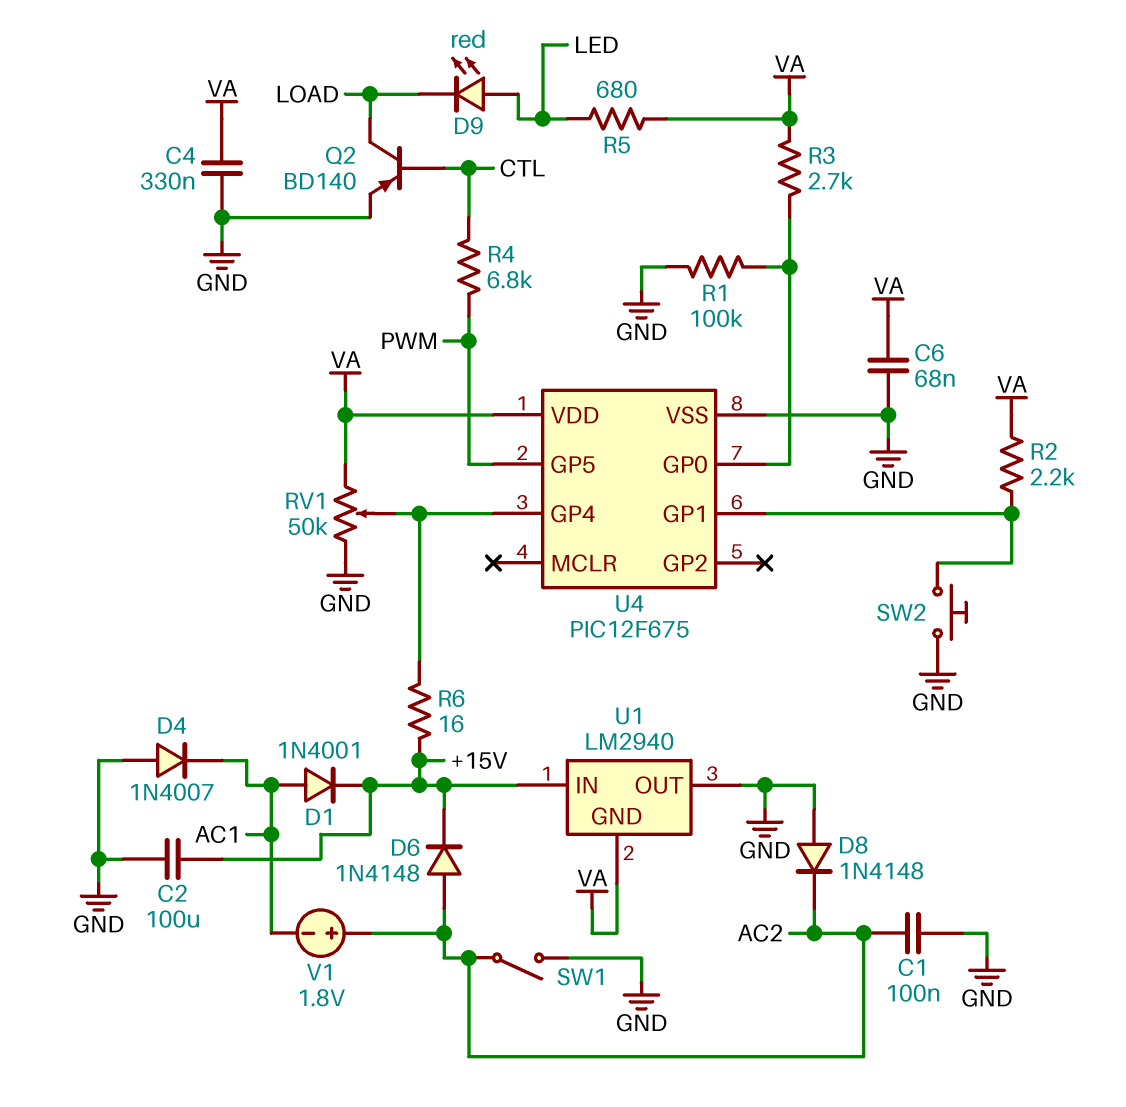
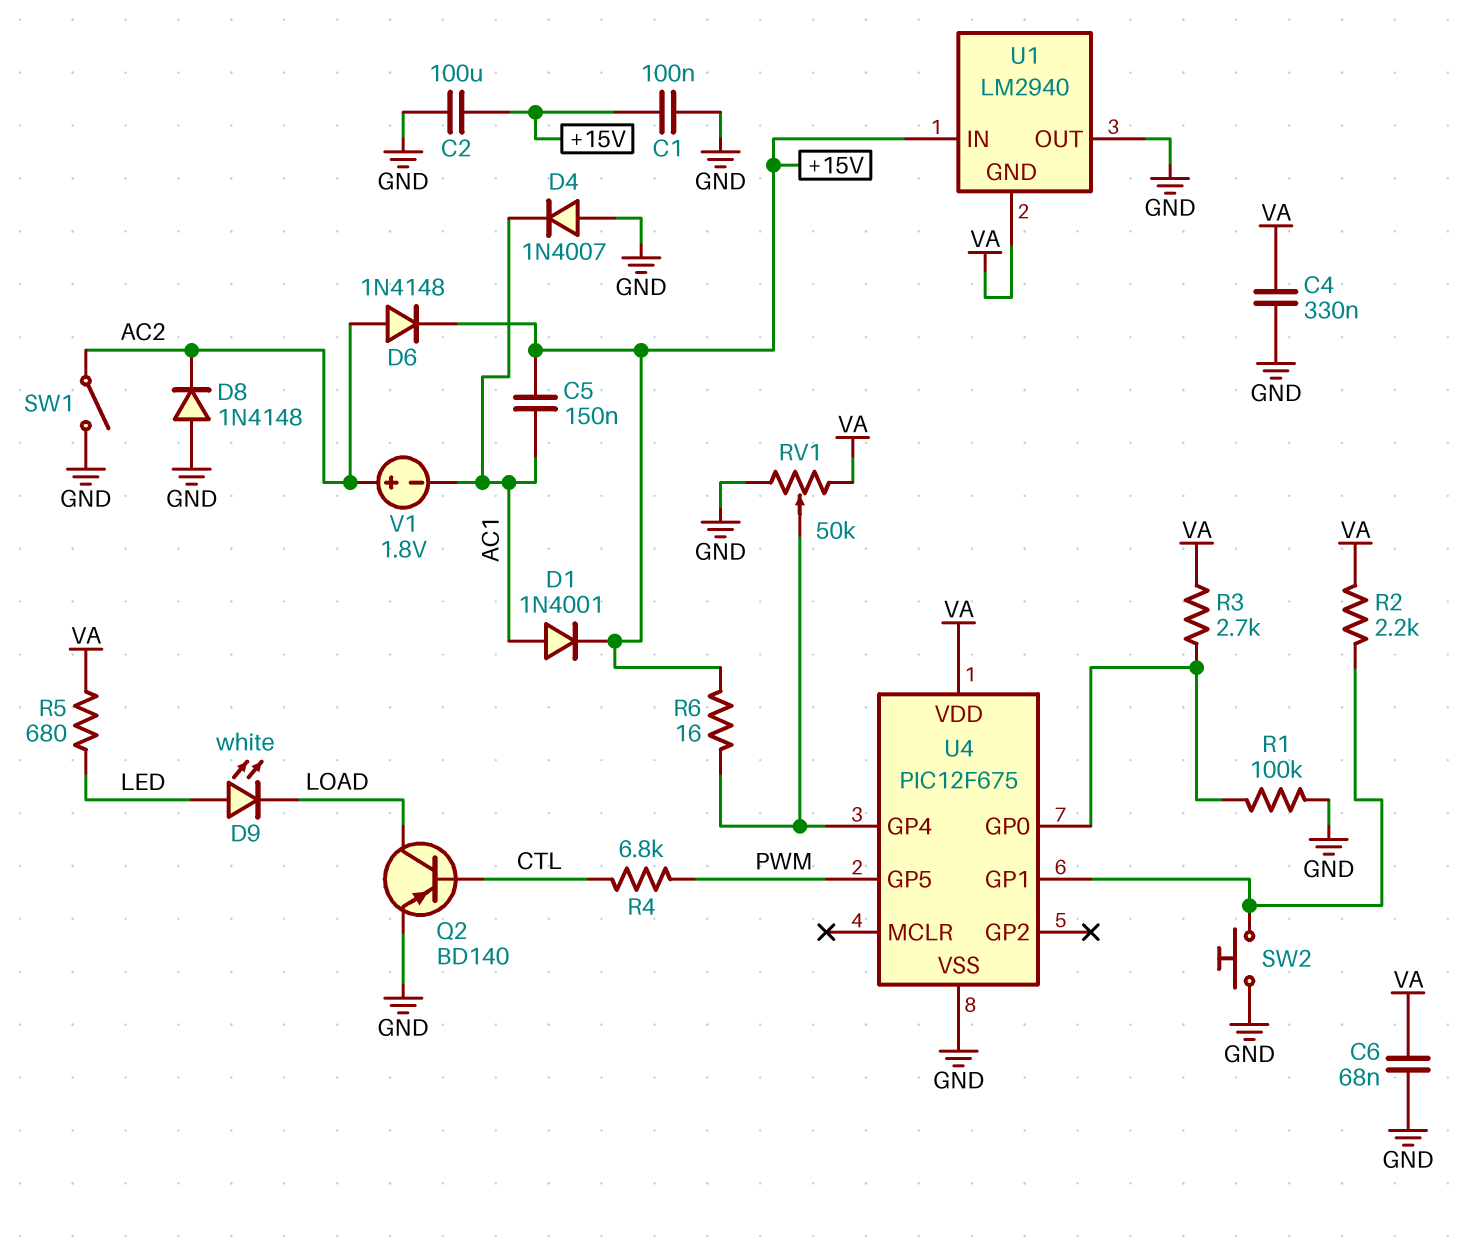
C1: 100nF (AC2, GND) -> 100nF (+15V, GND)
C5: none -> 150nF (+15V, AC1)
D9: LED red (A LED, K LOAD) -> LED white (A LED, K LOAD)

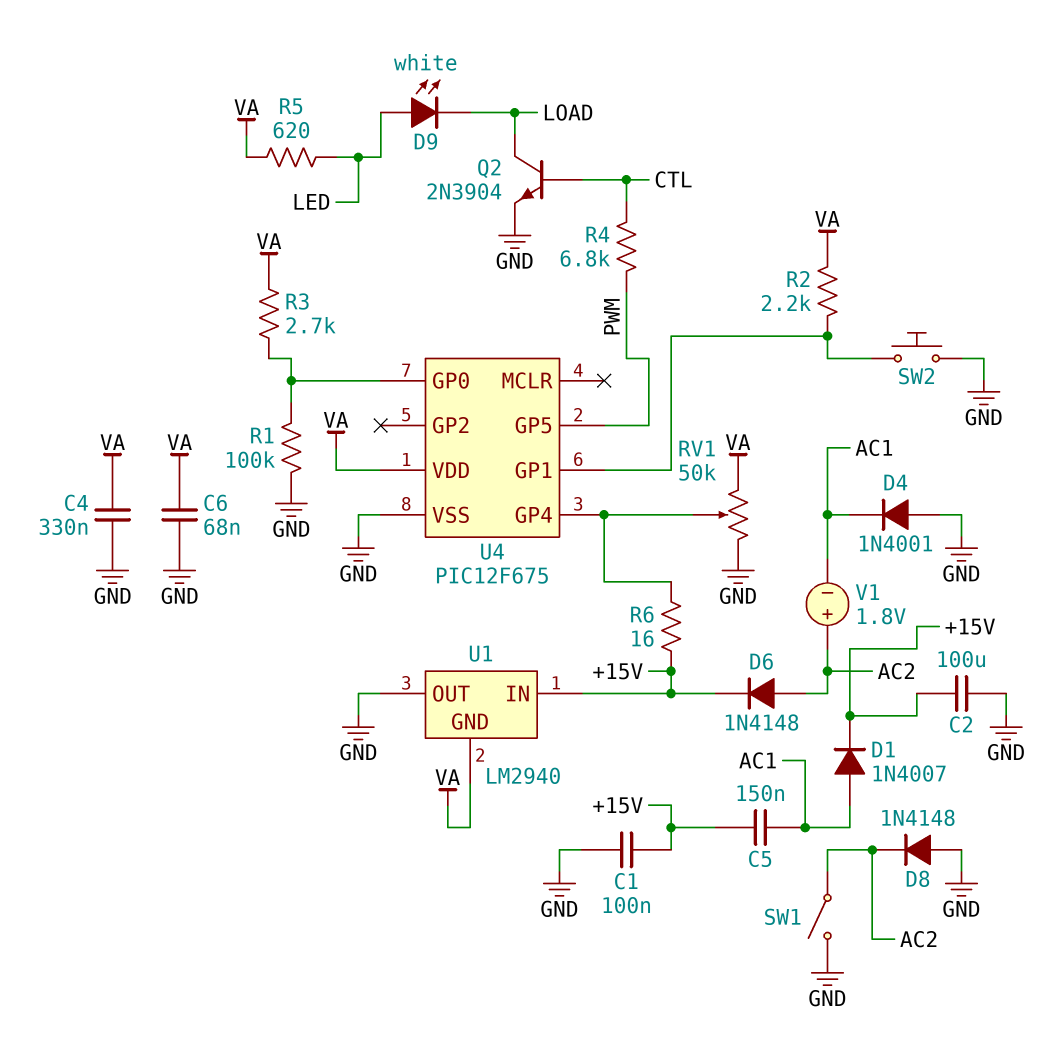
D1: diode 1N4001 (A AC1, K +15V) -> diode 1N4007 (A AC1, K +15V)
D4: diode 1N4007 (A GND, K AC1) -> diode 1N4001 (A GND, K AC1)
Q2: PNP BD140 (B CTL, C LOAD, E GND) -> NPN 2N3904 (B CTL, C LOAD, E GND)
R5: 680 (LED, VA) -> 620 (LED, VA)

